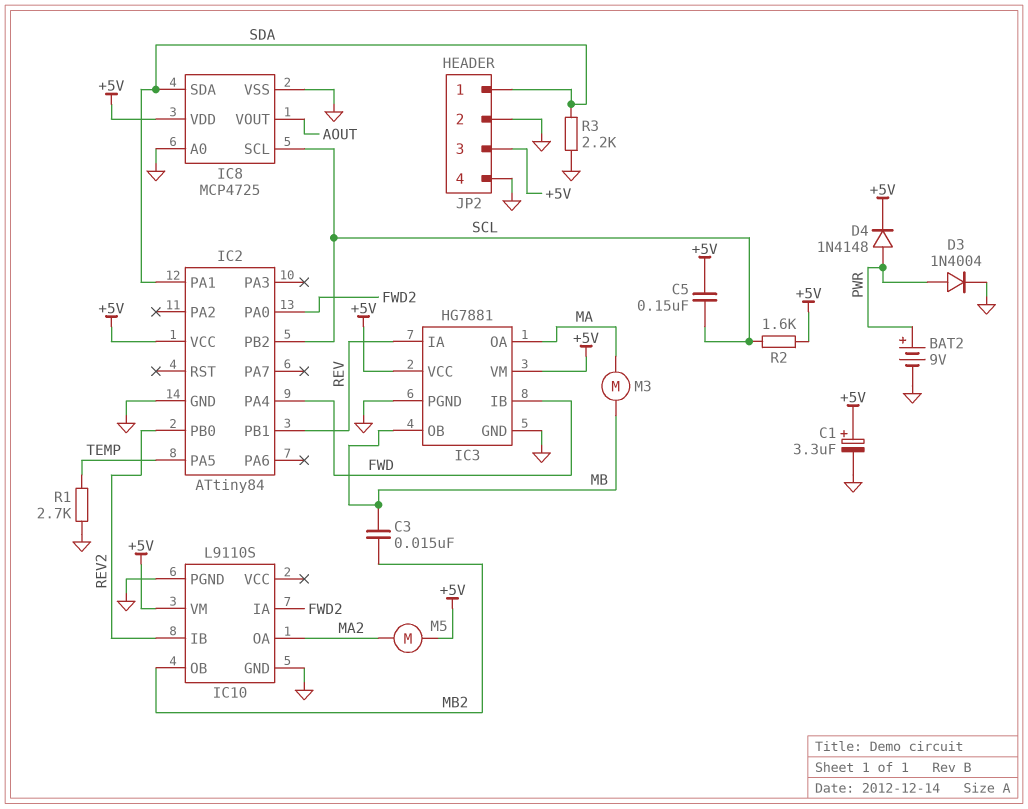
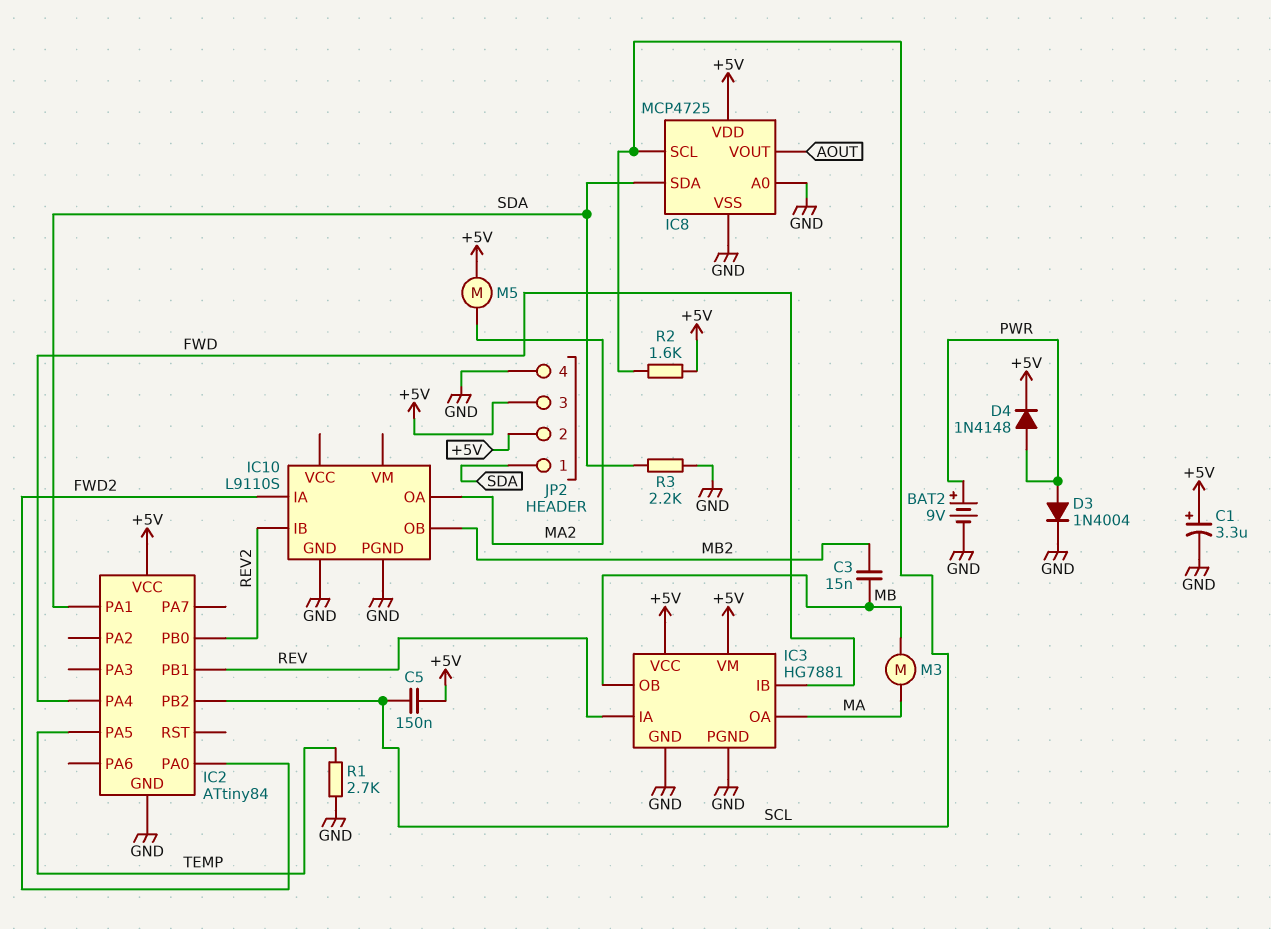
IC10 pin VM: +5V -> none
JP2 pin 2: GND -> +5V

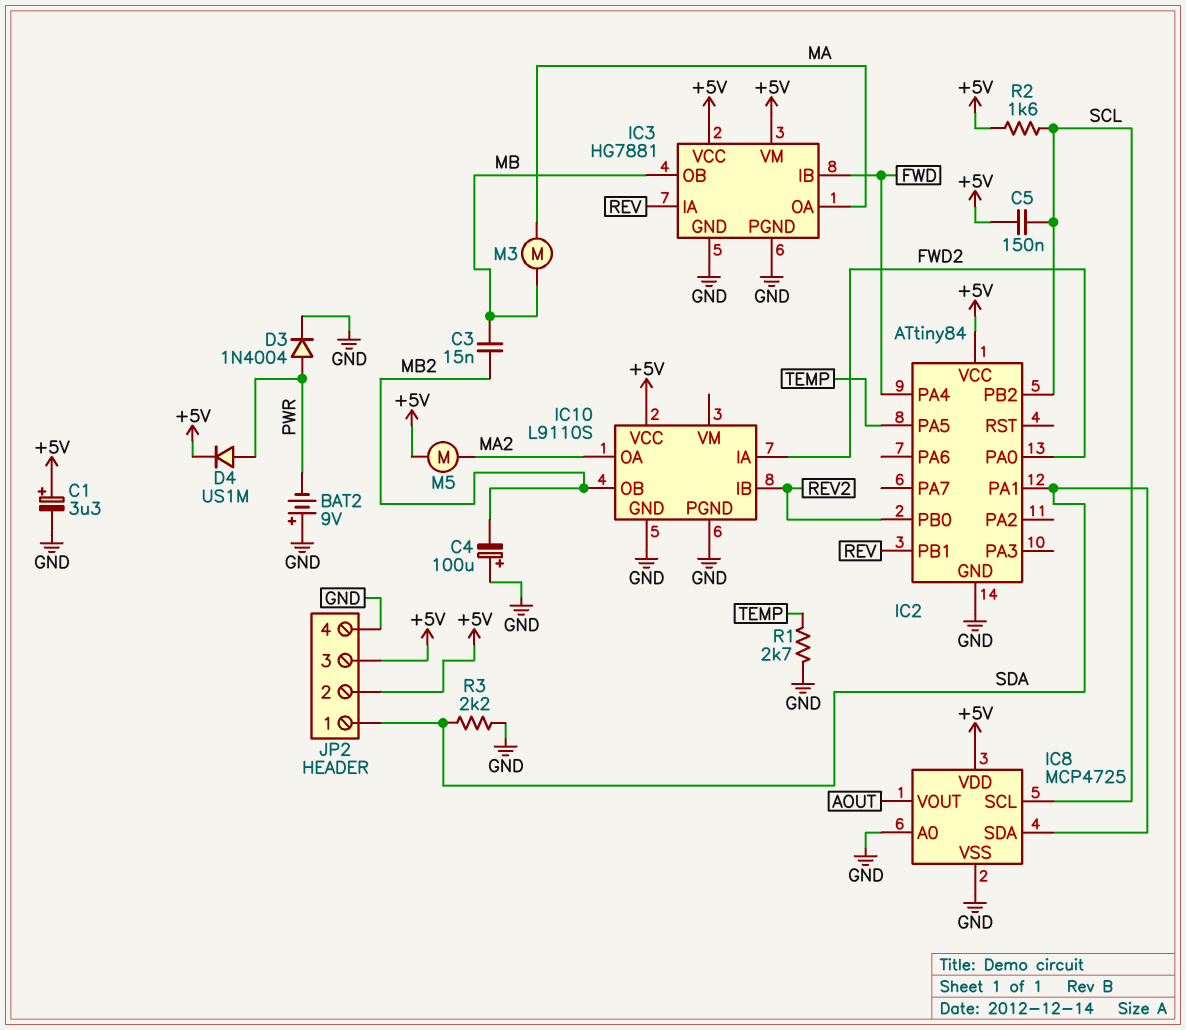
BAT2: 9V (plus PWR, minus GND) -> 9V (plus GND, minus PWR)
C4: none -> 100uF (plus GND, minus MB2)
D4: diode 1N4148 (A PWR, K +5V) -> diode US1M (A PWR, K +5V)
IC10 pin VCC: none -> +5V

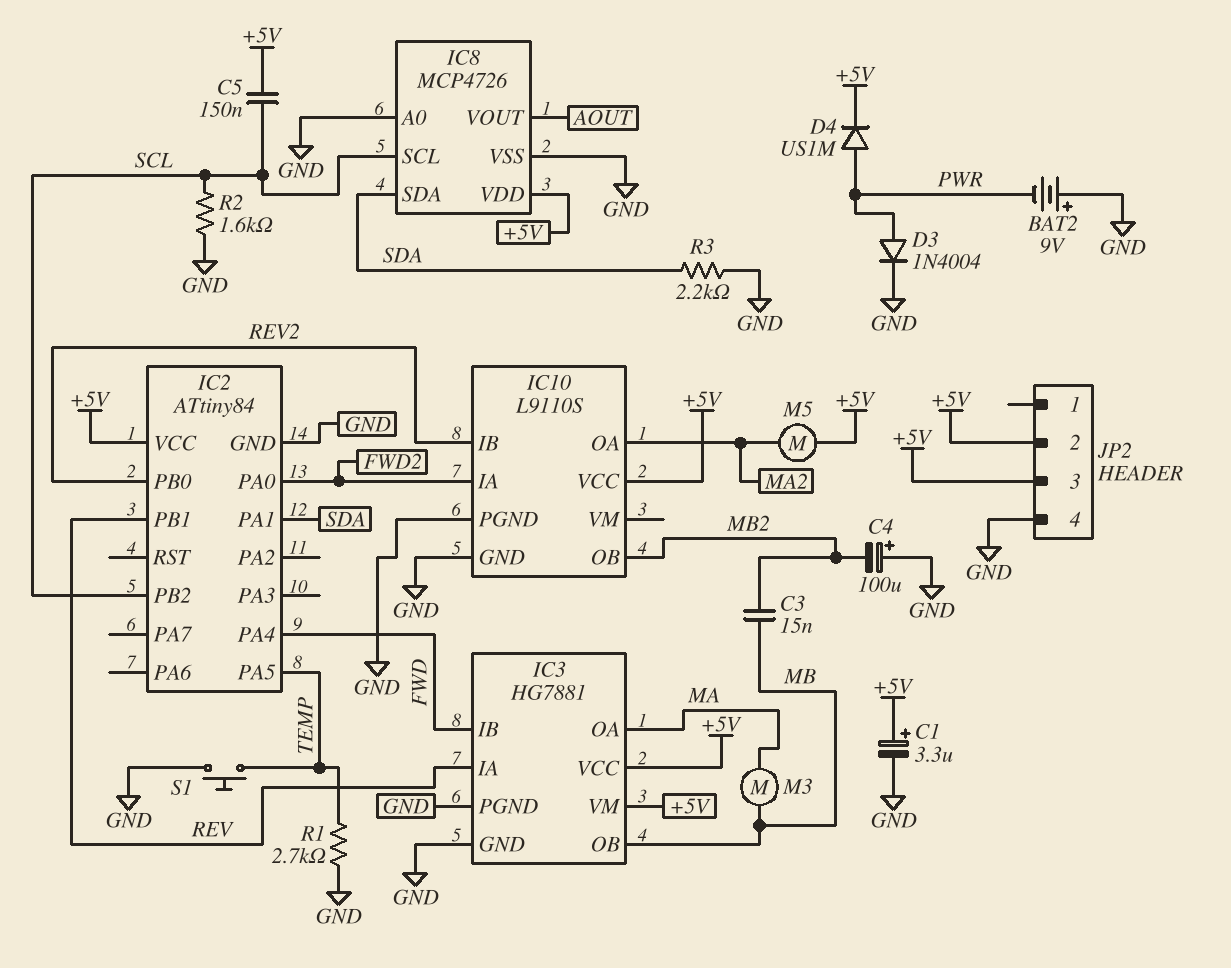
IC8: MCP4725 -> MCP4726
JP2 pin 1: SDA -> none
R2: 1.6k (+5V, SCL) -> 1.6k (GND, SCL)
S1: none -> button (GND, TEMP)

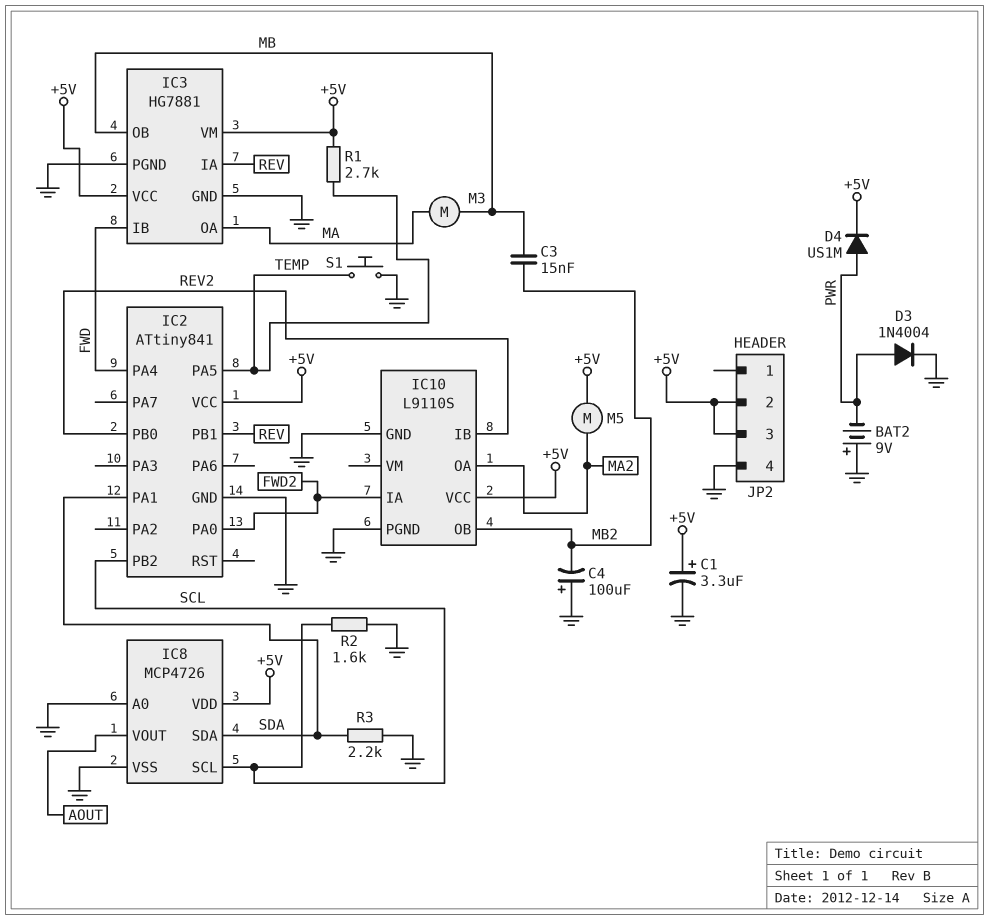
C5: 150nF (+5V, SCL) -> none
IC2: ATtiny84 -> ATtiny841
R1: 2.7k (GND, TEMP) -> 2.7k (+5V, TEMP)

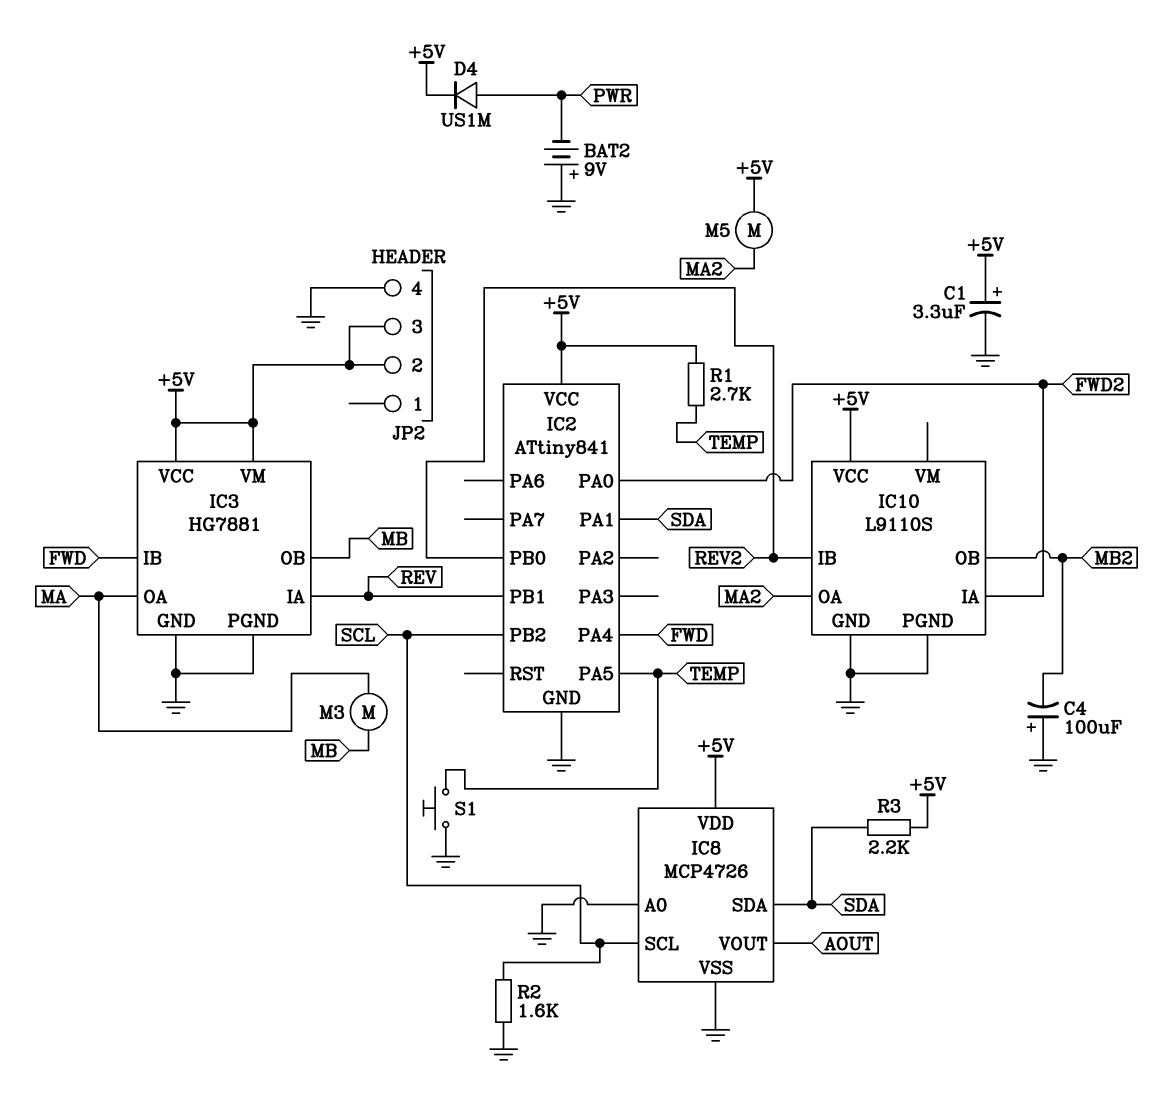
C3: 15nF (MB, MB2) -> none
D3: diode 1N4004 (A PWR, K GND) -> none
R3: 2.2k (GND, SDA) -> 2.2k (+5V, SDA)

